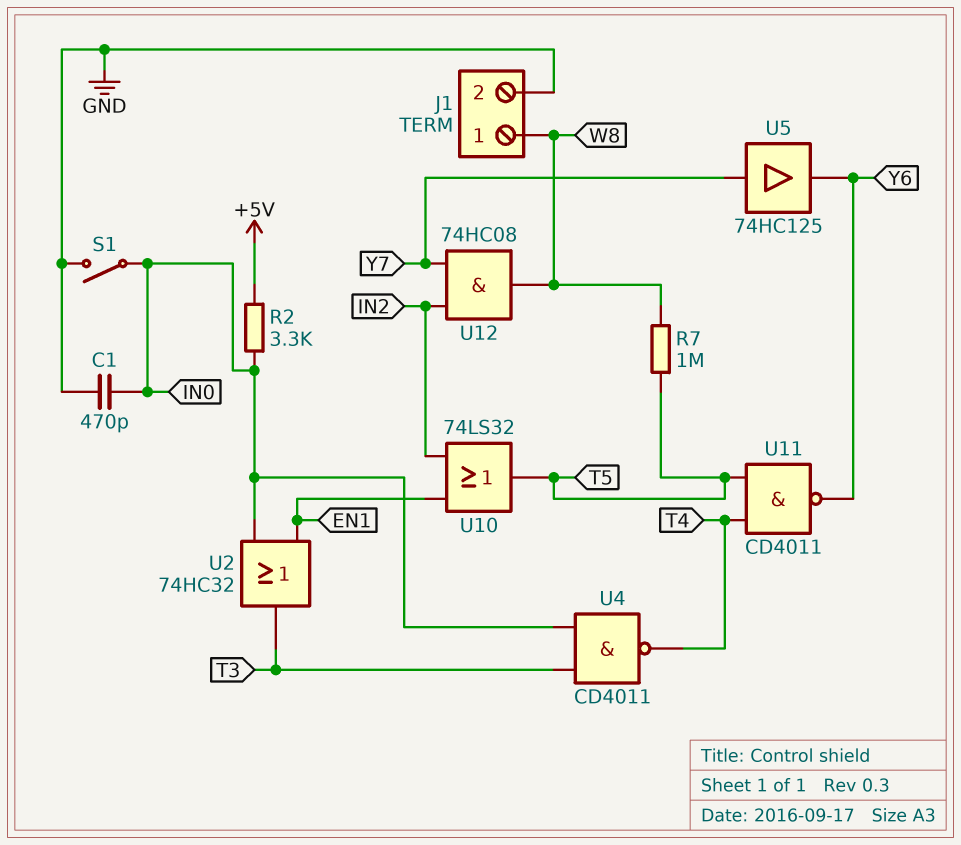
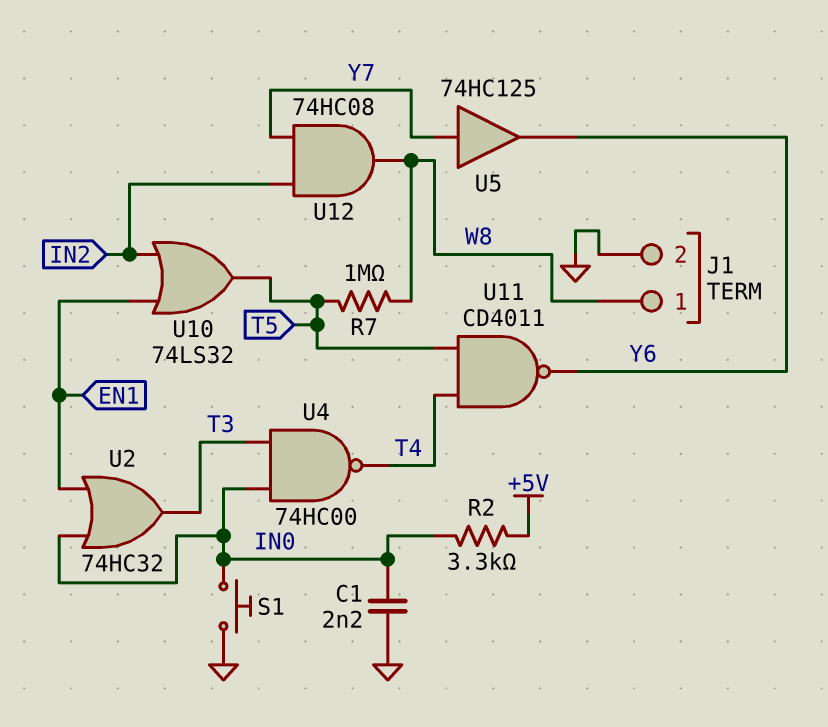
C1: 470pF (GND, IN0) -> 2.2nF (GND, IN0)
S1: switch (GND, IN0) -> button (GND, IN0)
U4: NAND CD4011 (in IN0, in T3, out T4) -> NAND 74HC00 (in IN0, in T3, out T4)

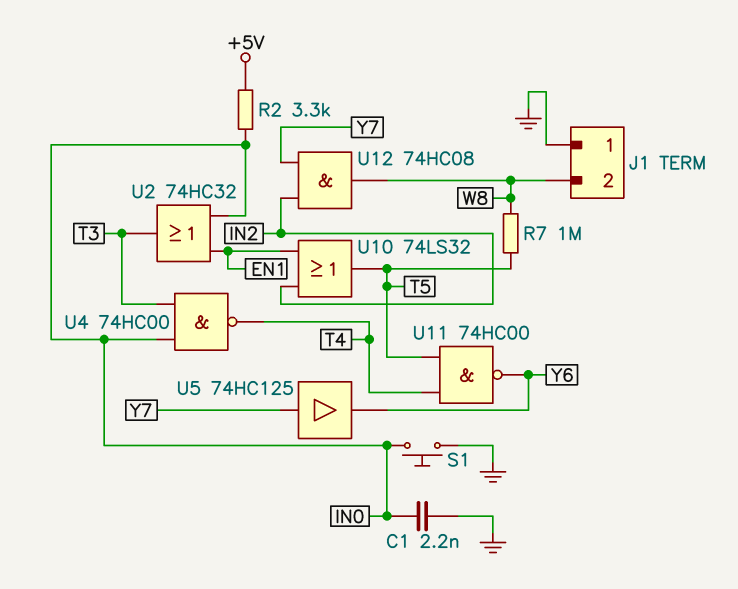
J1 pin 1: W8 -> GND
J1 pin 2: GND -> W8
U11: NAND CD4011 (in T4, in T5, out Y6) -> NAND 74HC00 (in T4, in T5, out Y6)

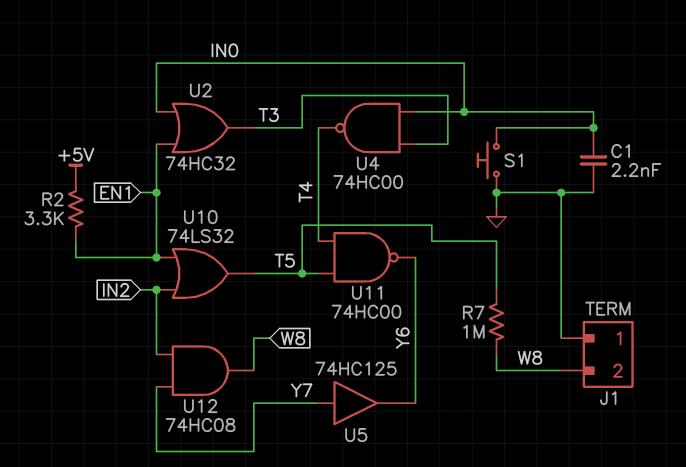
R2: 3.3k (+5V, IN0) -> 3.3k (+5V, EN1)

